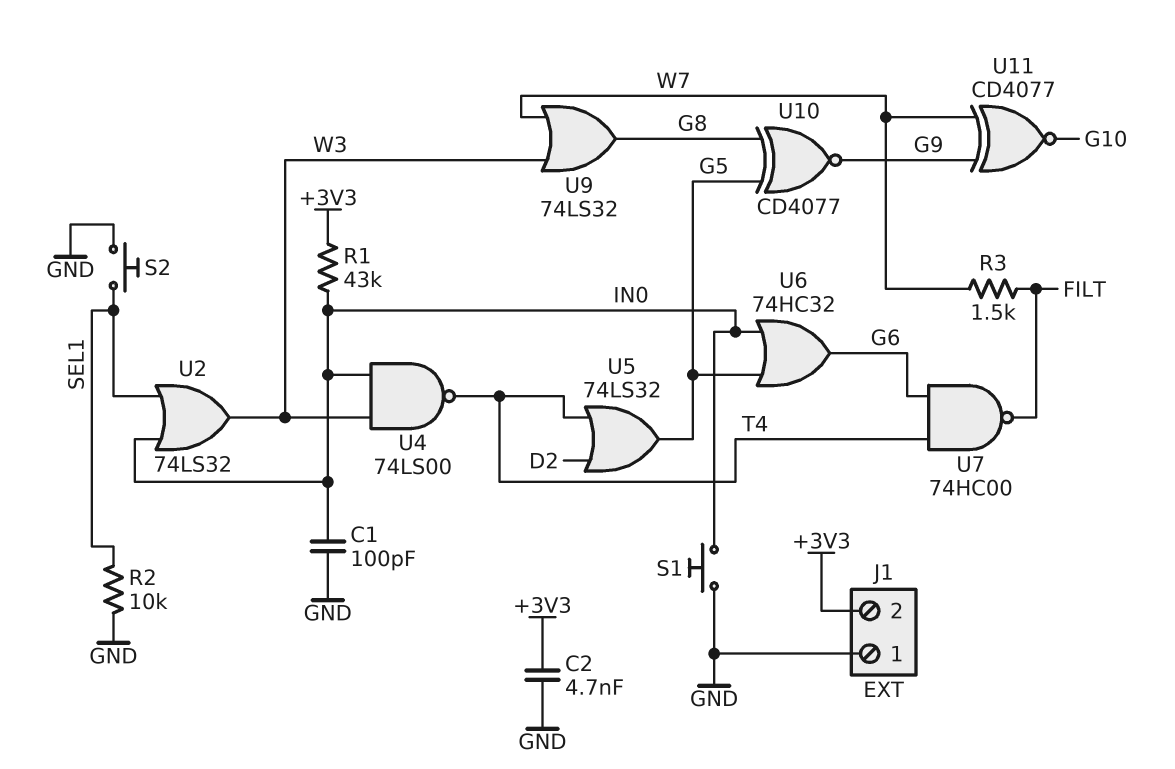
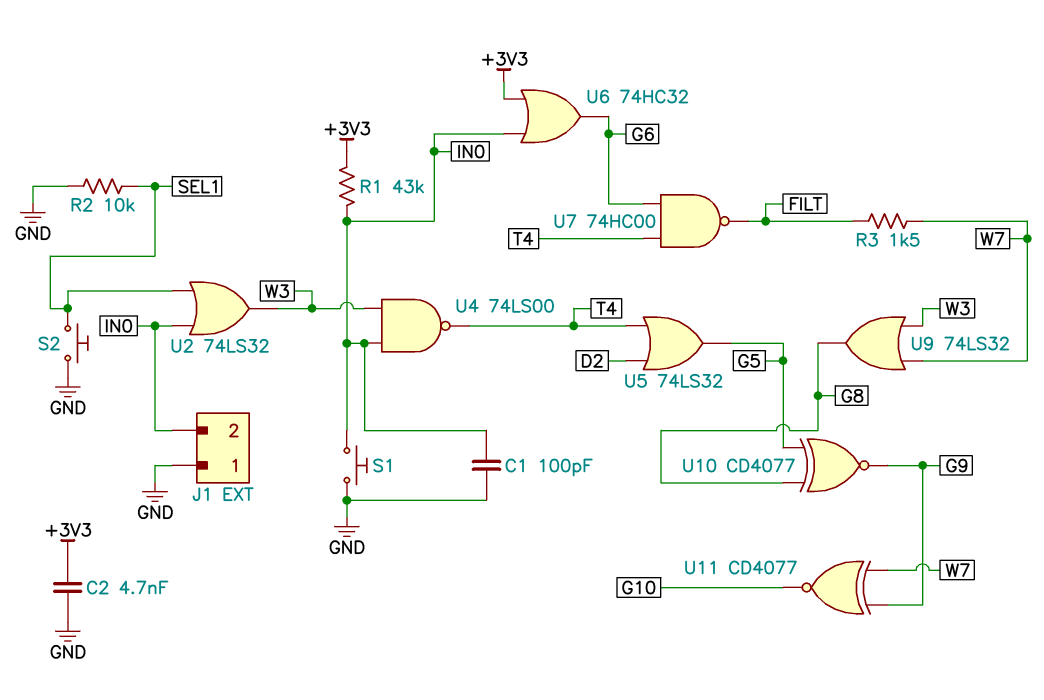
J1 pin 2: +3V3 -> IN0
U6: OR 74HC32 (in G5, in IN0, out G6) -> OR 74HC32 (in +3V3, in IN0, out G6)

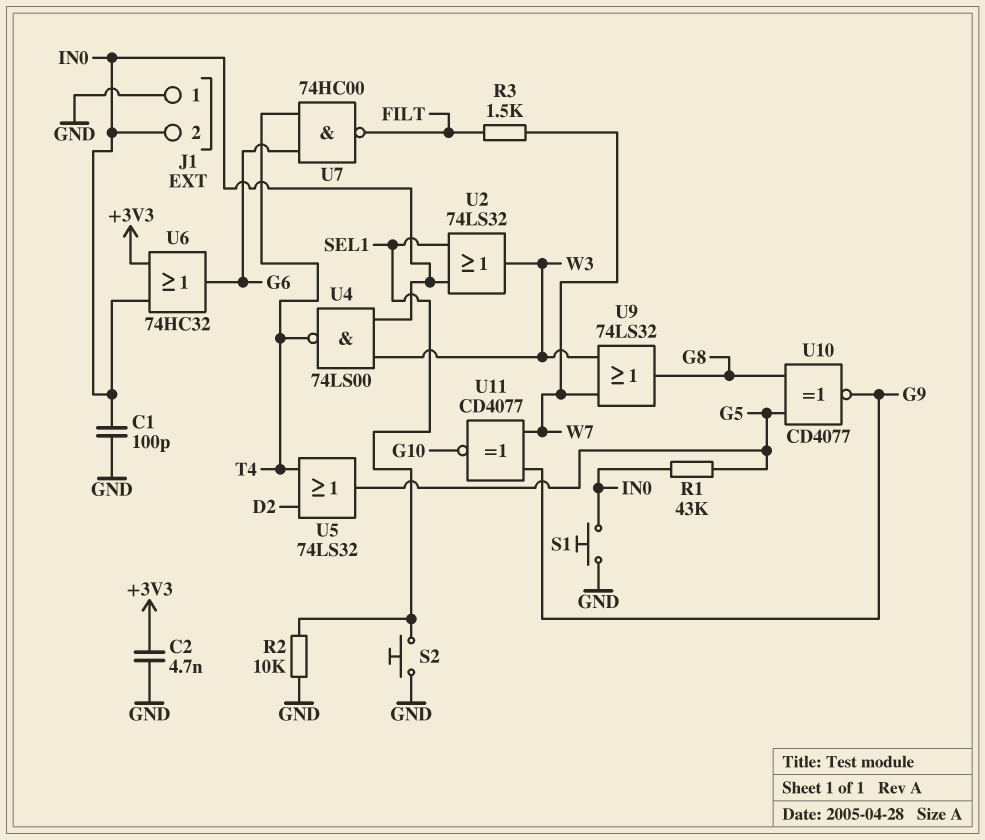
R1: 43k (+3V3, IN0) -> 43k (G5, IN0)

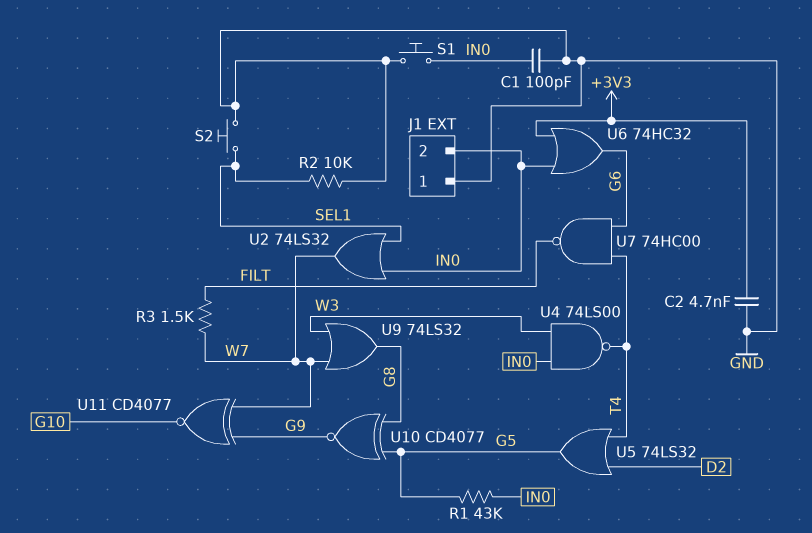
U2: OR 74LS32 (in IN0, in SEL1, out W3) -> OR 74LS32 (in IN0, in SEL1, out W7)

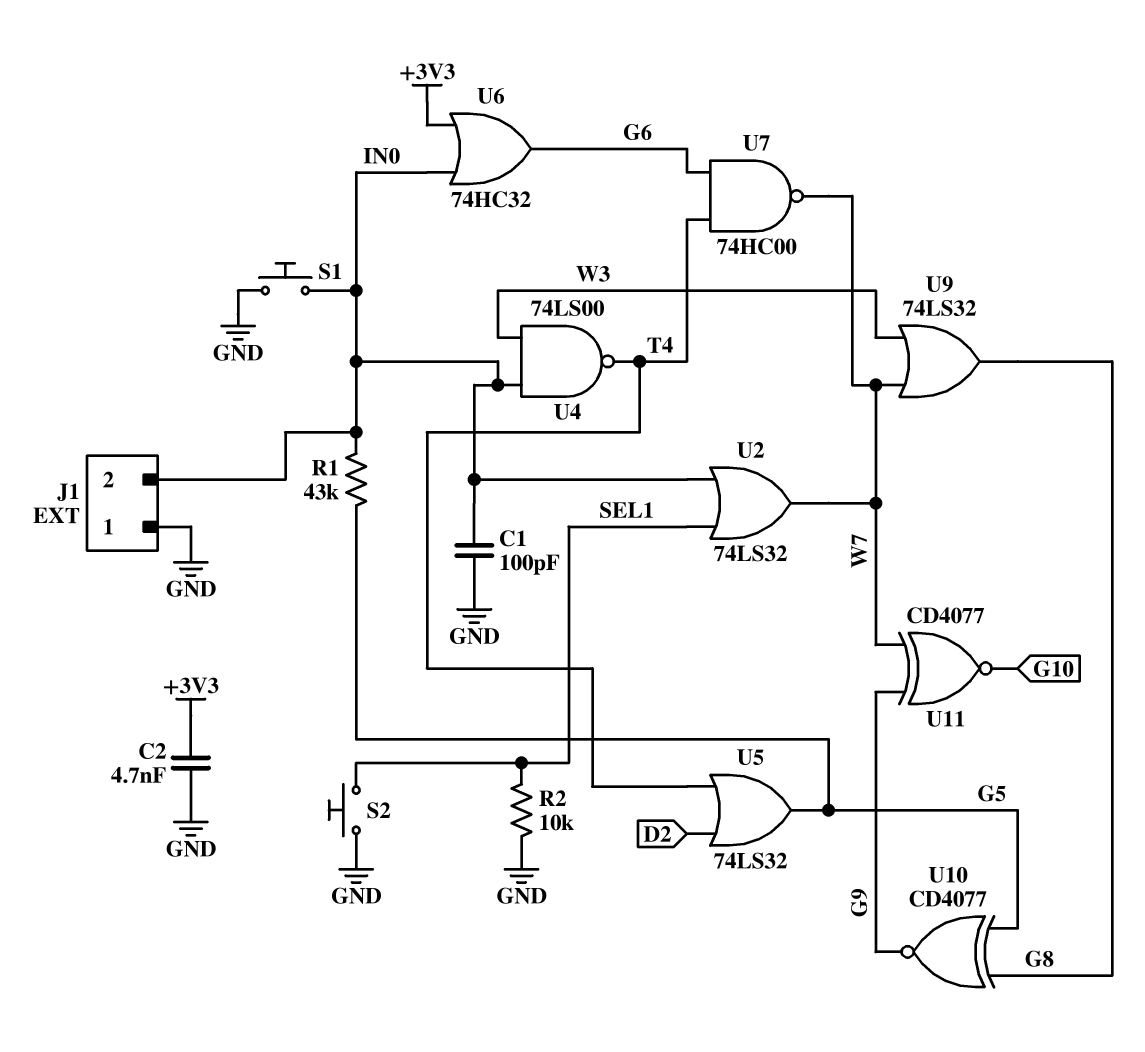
R3: 1.5k (FILT, W7) -> none
U7: NAND 74HC00 (in G6, in T4, out FILT) -> NAND 74HC00 (in G6, in T4, out W7)

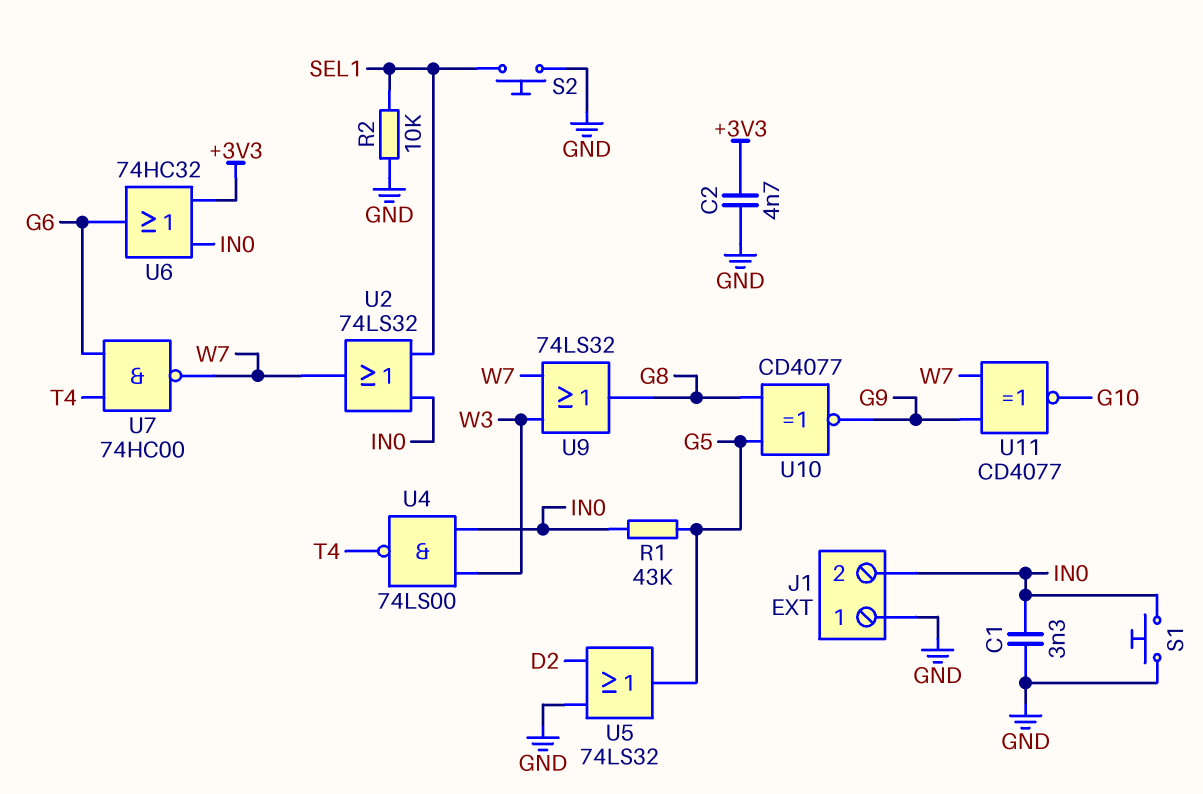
C1: 100pF (GND, IN0) -> 3.3nF (GND, IN0)
U5: OR 74LS32 (in D2, in T4, out G5) -> OR 74LS32 (in D2, in GND, out G5)

